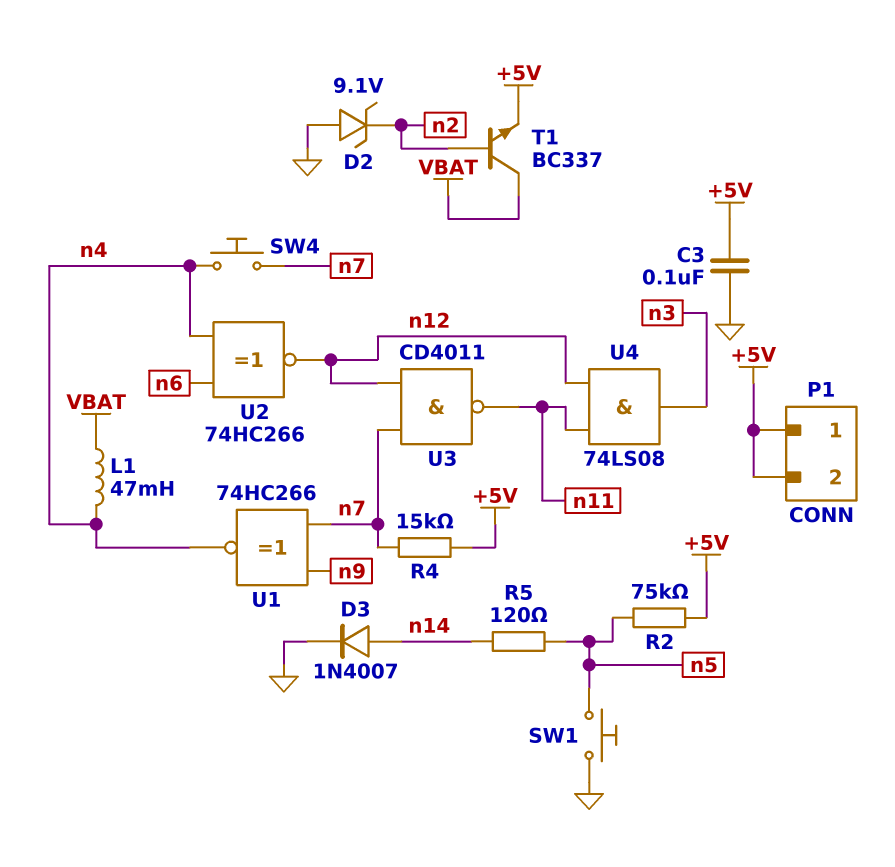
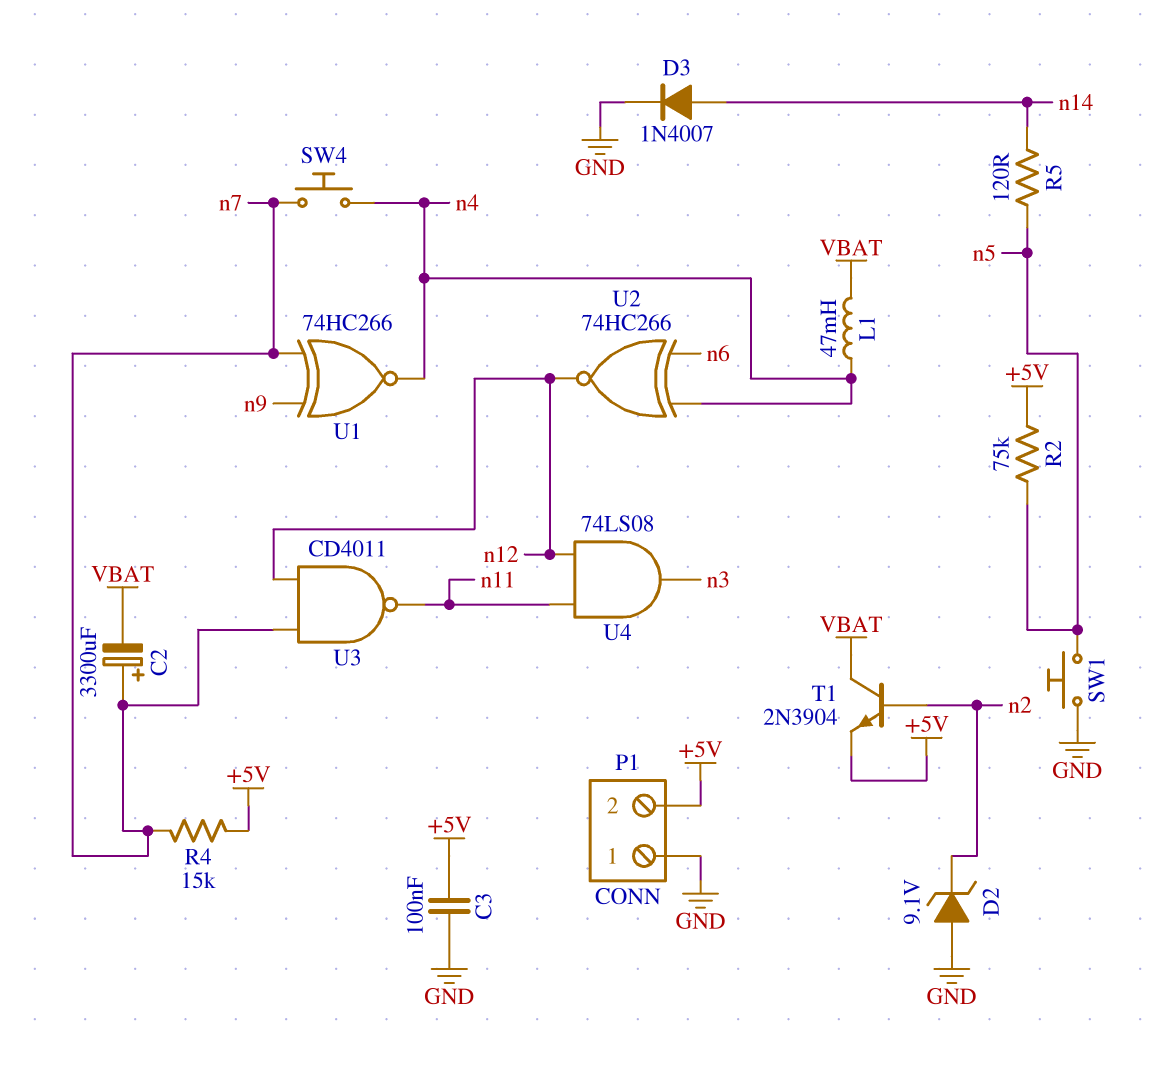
C2: none -> 3300uF (plus n7, minus VBAT)
P1 pin 1: +5V -> GND
T1: NPN BC337 (B n2, C VBAT, E +5V) -> NPN 2N3904 (B n2, C VBAT, E +5V)

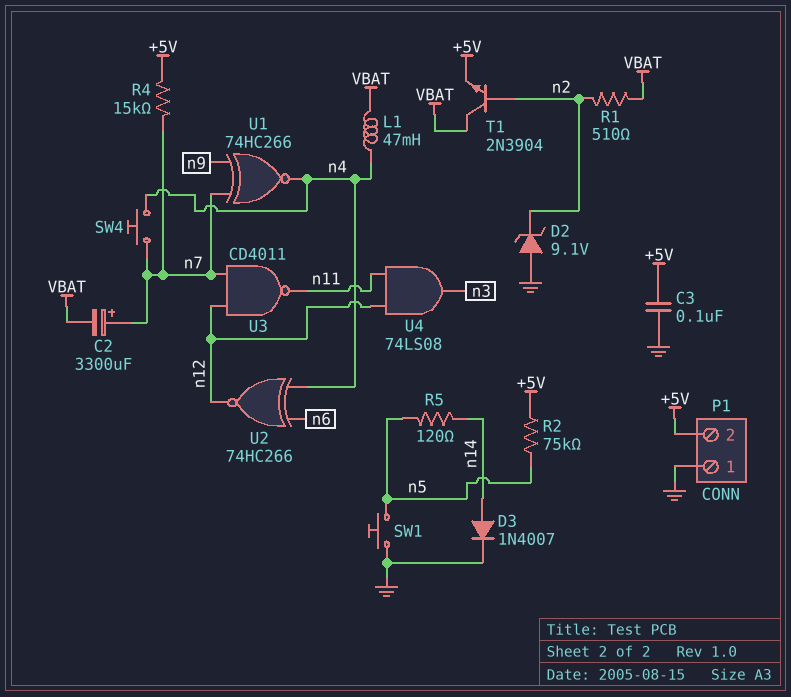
R1: none -> 510 (VBAT, n2)

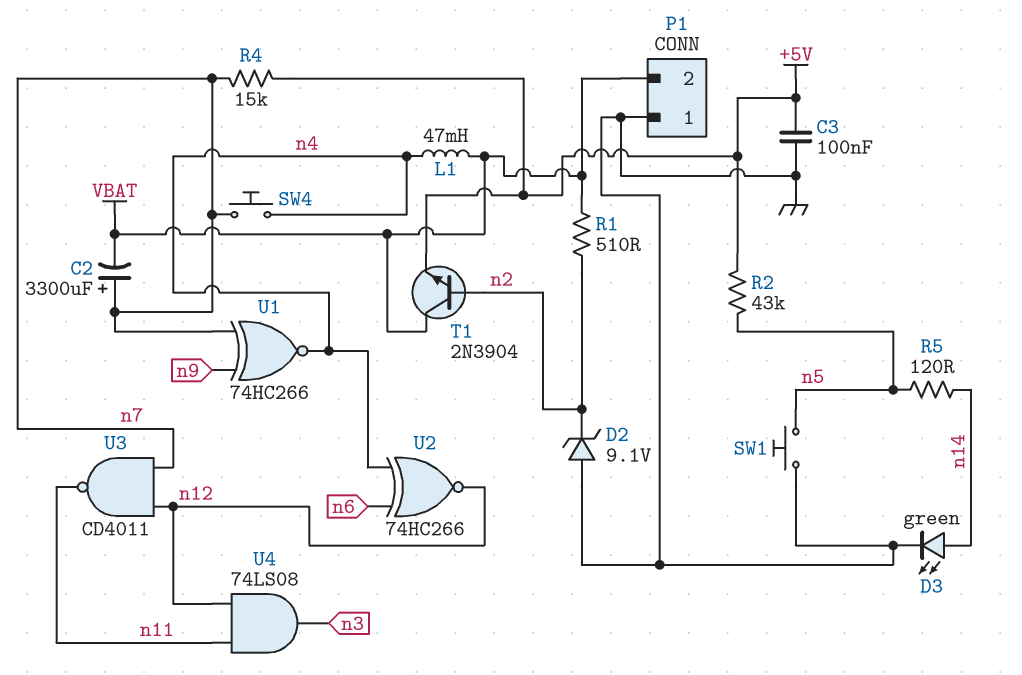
D3: diode 1N4007 (A n14, K GND) -> LED green (A n14, K GND)
P1 pin 2: +5V -> VBAT
R2: 75k (+5V, n5) -> 43k (+5V, n5)

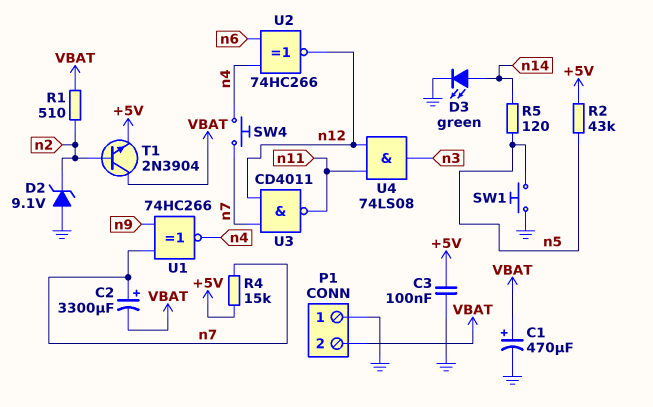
C1: none -> 470uF (plus VBAT, minus GND)
L1: 47mH (VBAT, n4) -> none

